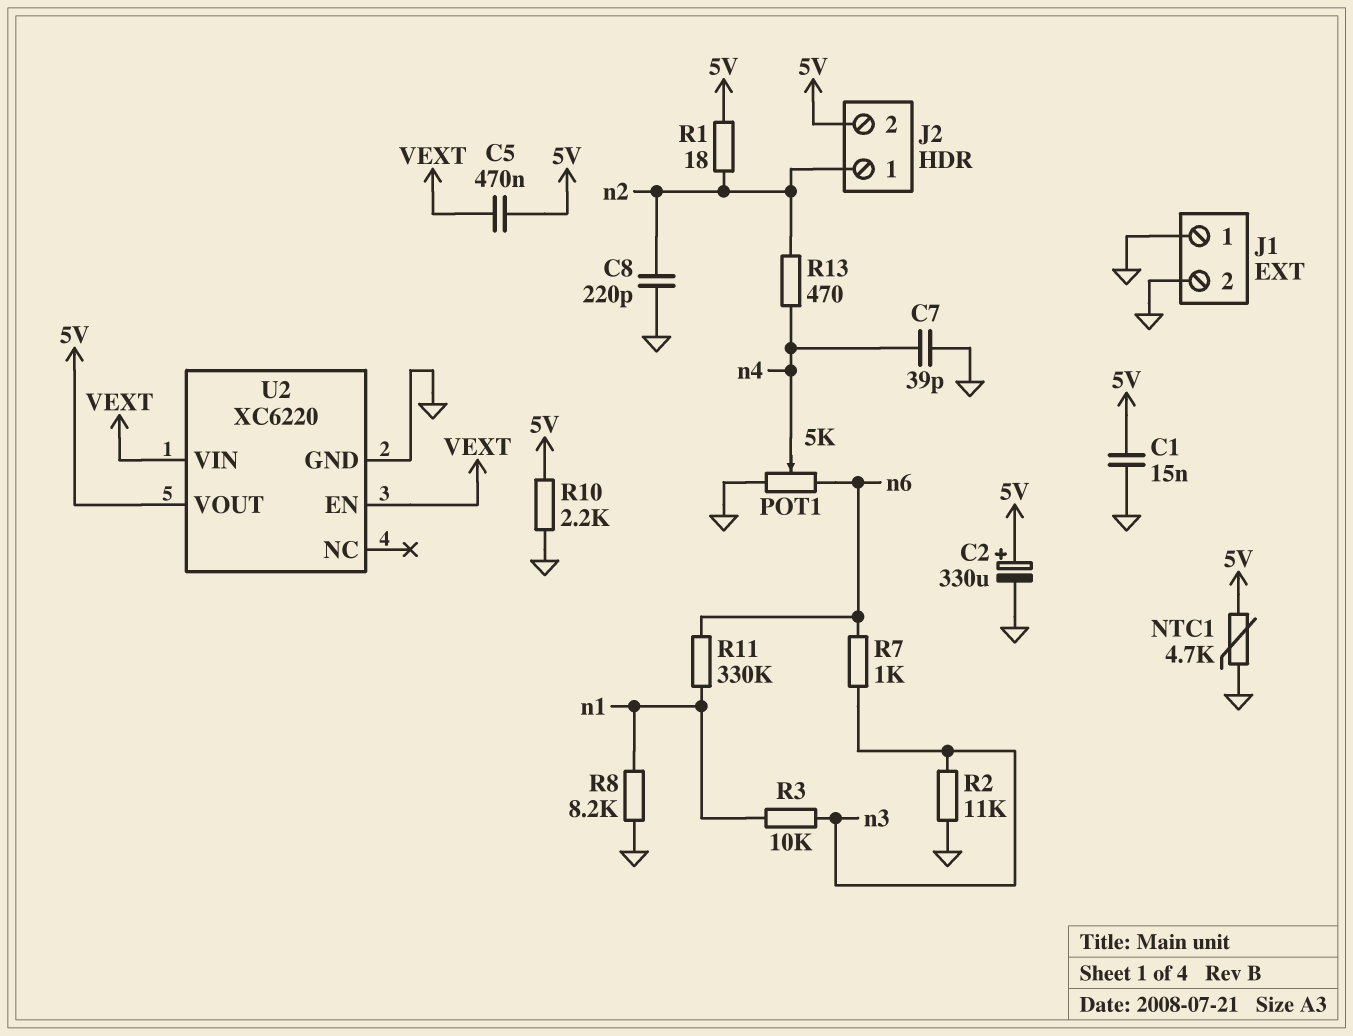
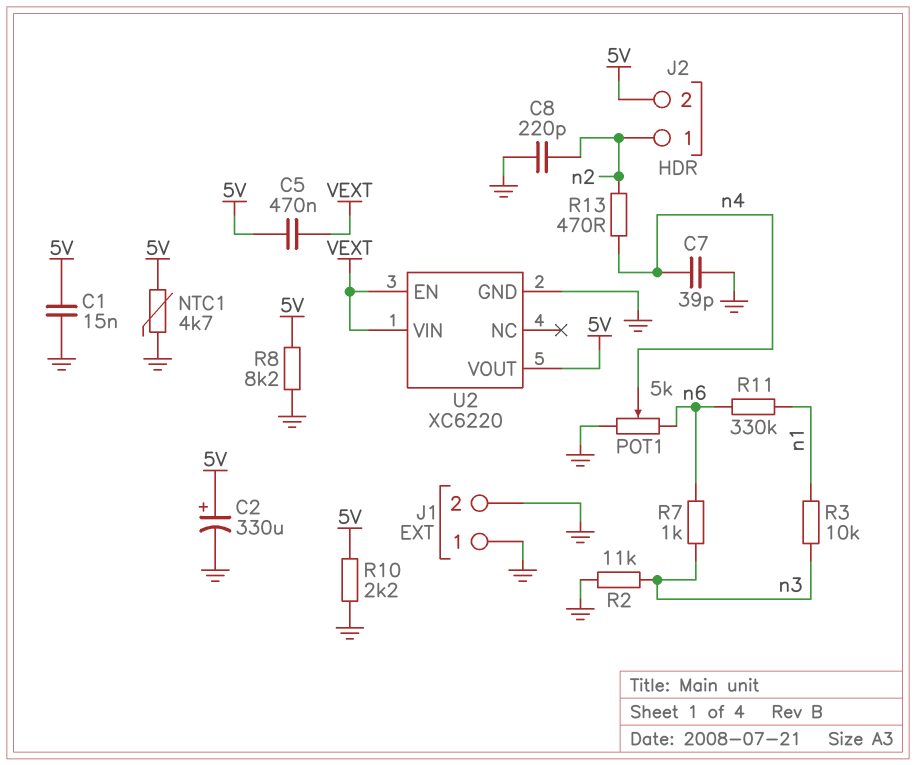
R1: 18 (5V, n2) -> none
R8: 8.2k (GND, n1) -> 8.2k (5V, GND)

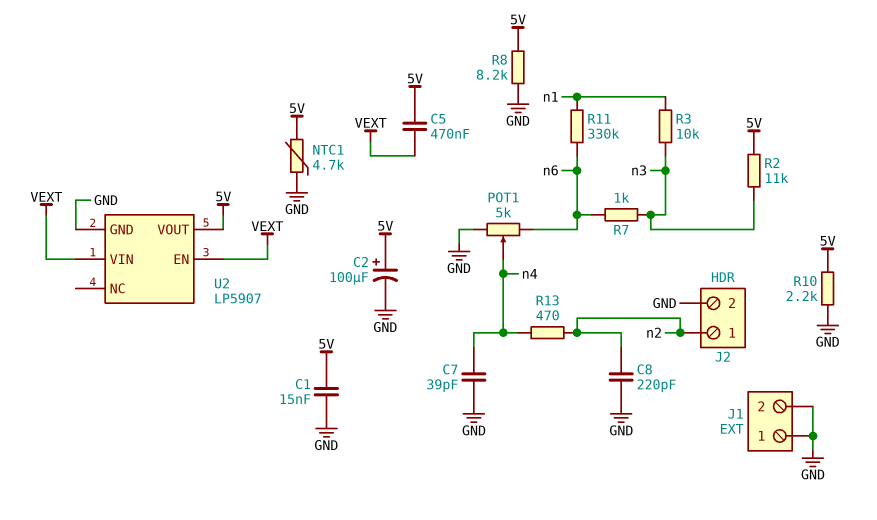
C2: 330uF (plus 5V, minus GND) -> 100uF (plus 5V, minus GND)
J2 pin 2: 5V -> GND
R2: 11k (GND, n3) -> 11k (5V, n3)
U2: XC6220 -> LP5907

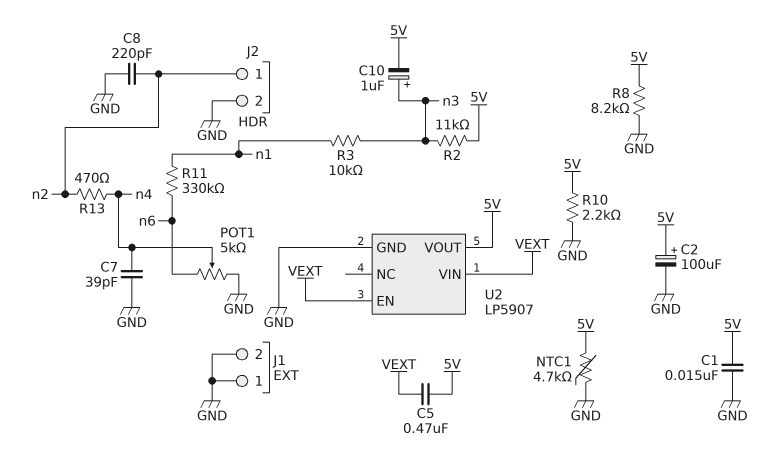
C10: none -> 1uF (plus n3, minus 5V)
R7: 1k (n3, n6) -> none

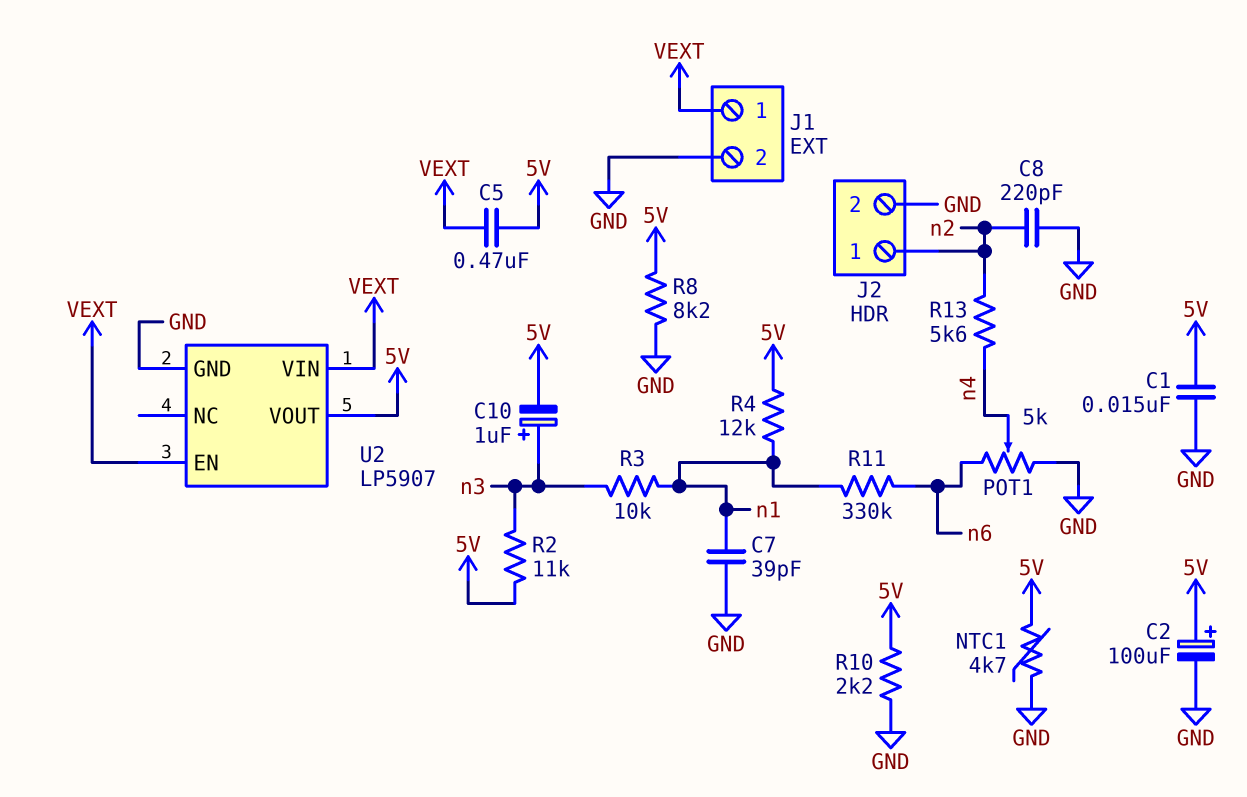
C7: 39pF (GND, n4) -> 39pF (GND, n1)
J1 pin 1: GND -> VEXT
R4: none -> 12k (5V, n1)
R13: 470 (n2, n4) -> 5.6k (n2, n4)

